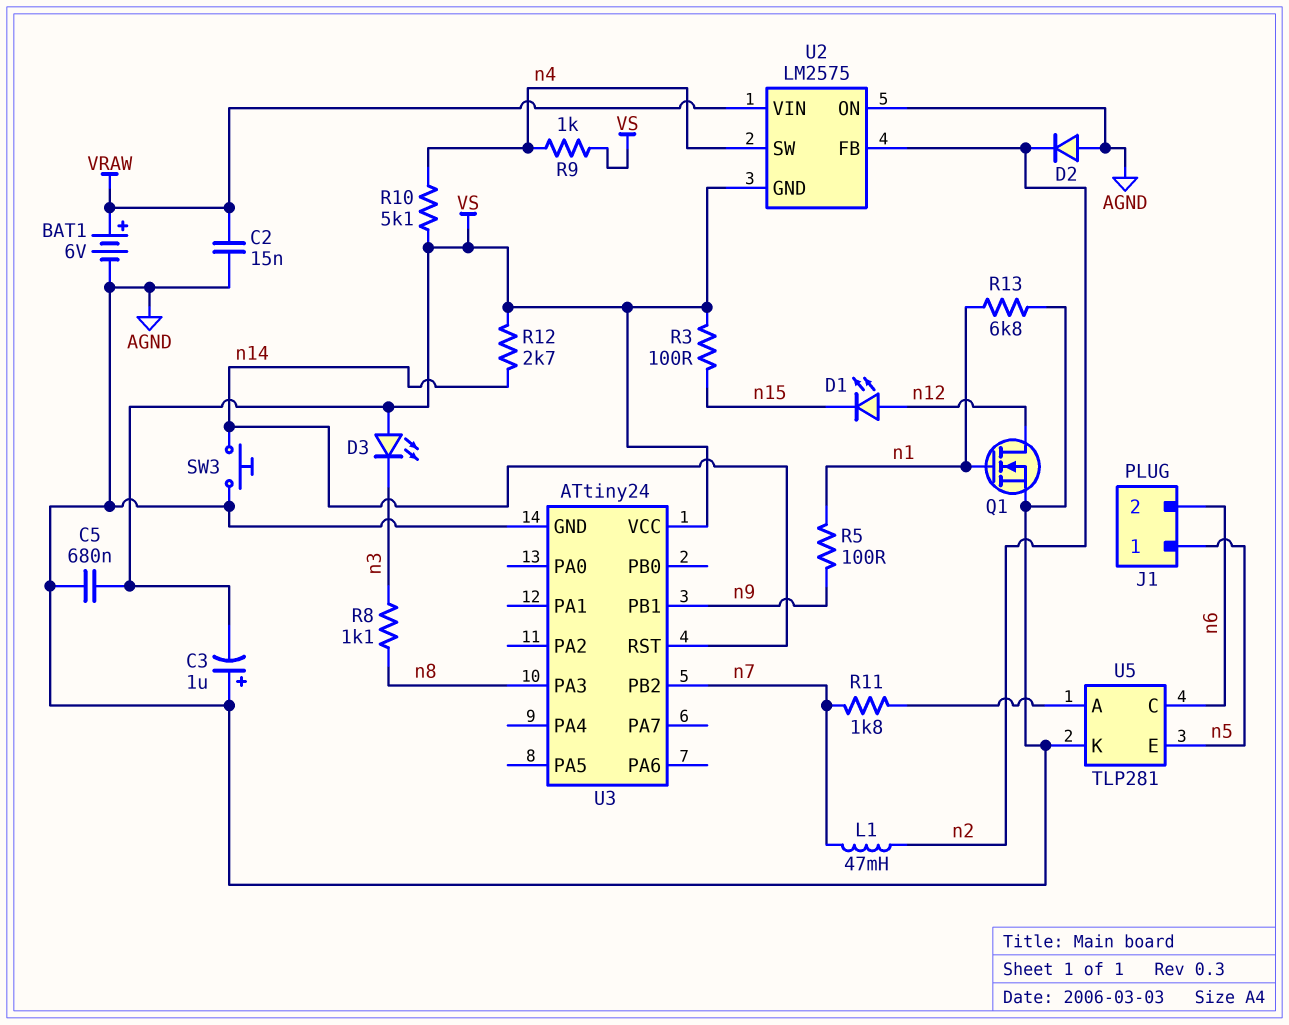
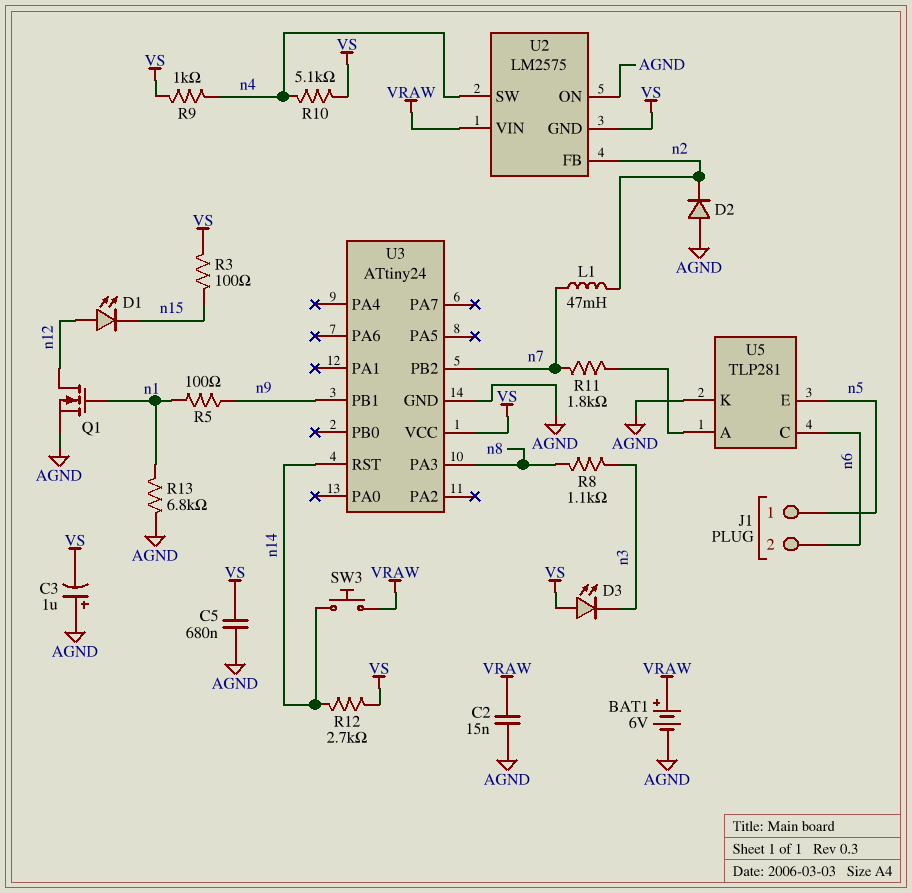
SW3: button (AGND, n14) -> button (VRAW, n14)

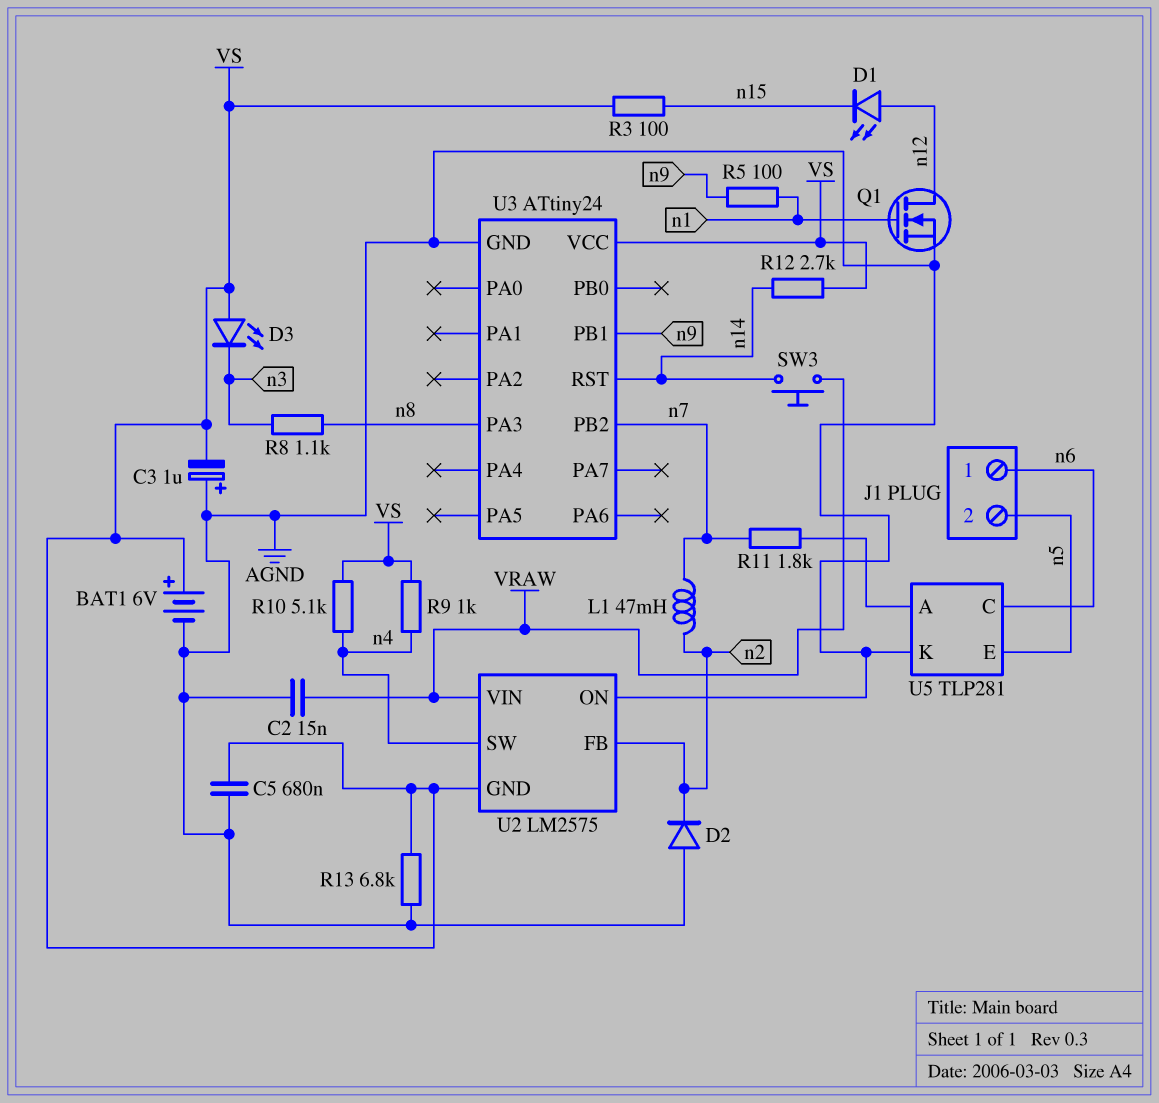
BAT1: 6V (plus VRAW, minus AGND) -> 6V (plus VS, minus AGND)
J1 pin 1: n5 -> n6
J1 pin 2: n6 -> n5
R13: 6.8k (AGND, n1) -> 6.8k (AGND, VS)

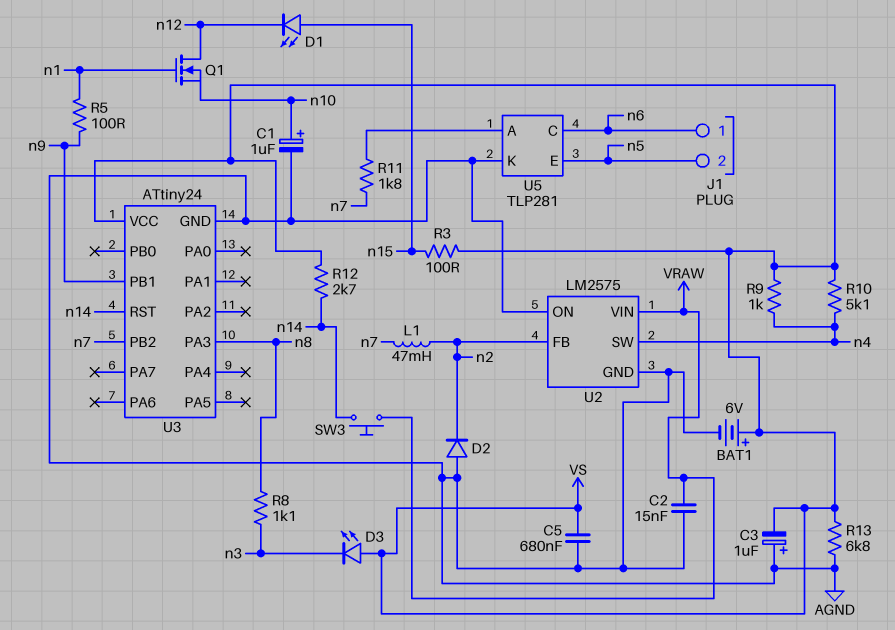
C1: none -> 1uF (plus n10, minus AGND)
D1: LED (A n12, K n15) -> LED (A n15, K n12)
Q1: NMOS (G n1, D n12, S AGND) -> NMOS (G n1, D n12, S n10)
U2 pin GND: VS -> AGND

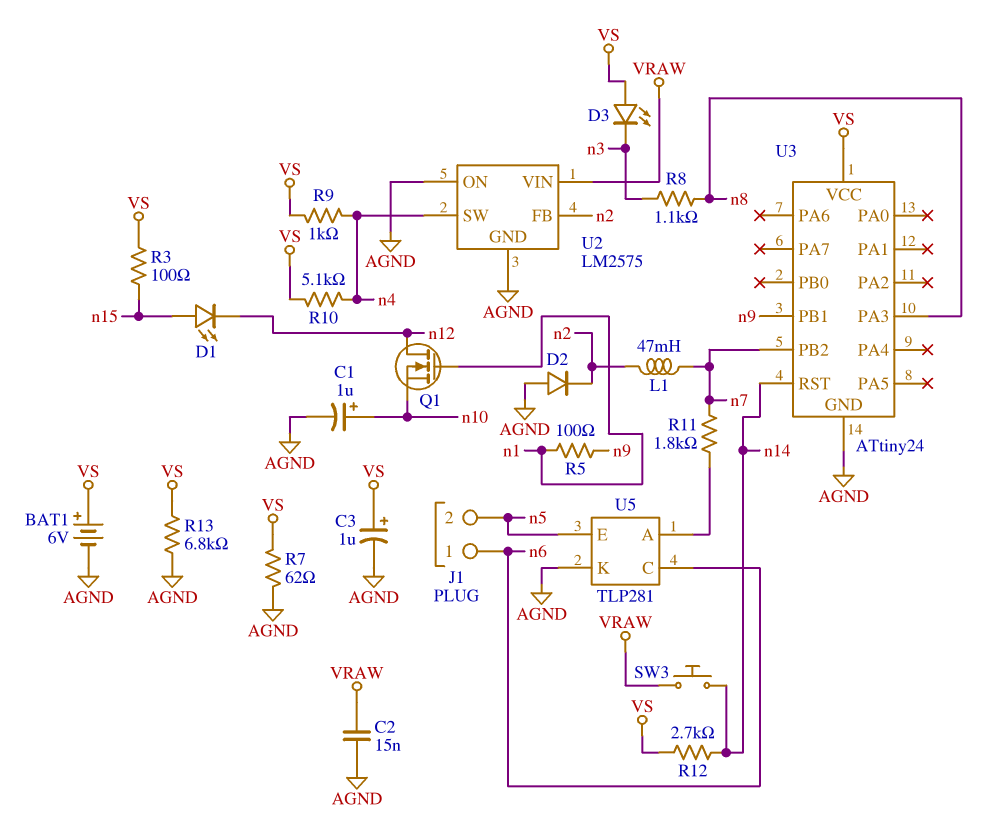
C3: 1uF (plus AGND, minus VS) -> 1uF (plus VS, minus AGND)
C5: 680nF (AGND, VS) -> none
R7: none -> 62 (AGND, VS)

